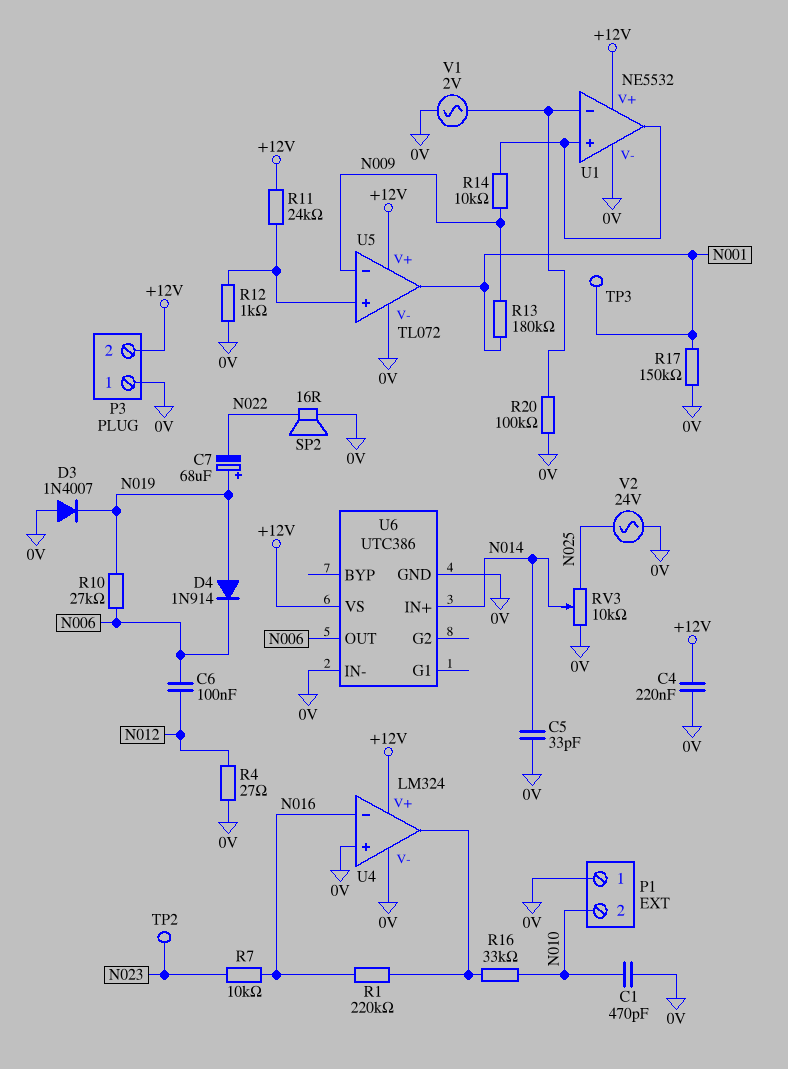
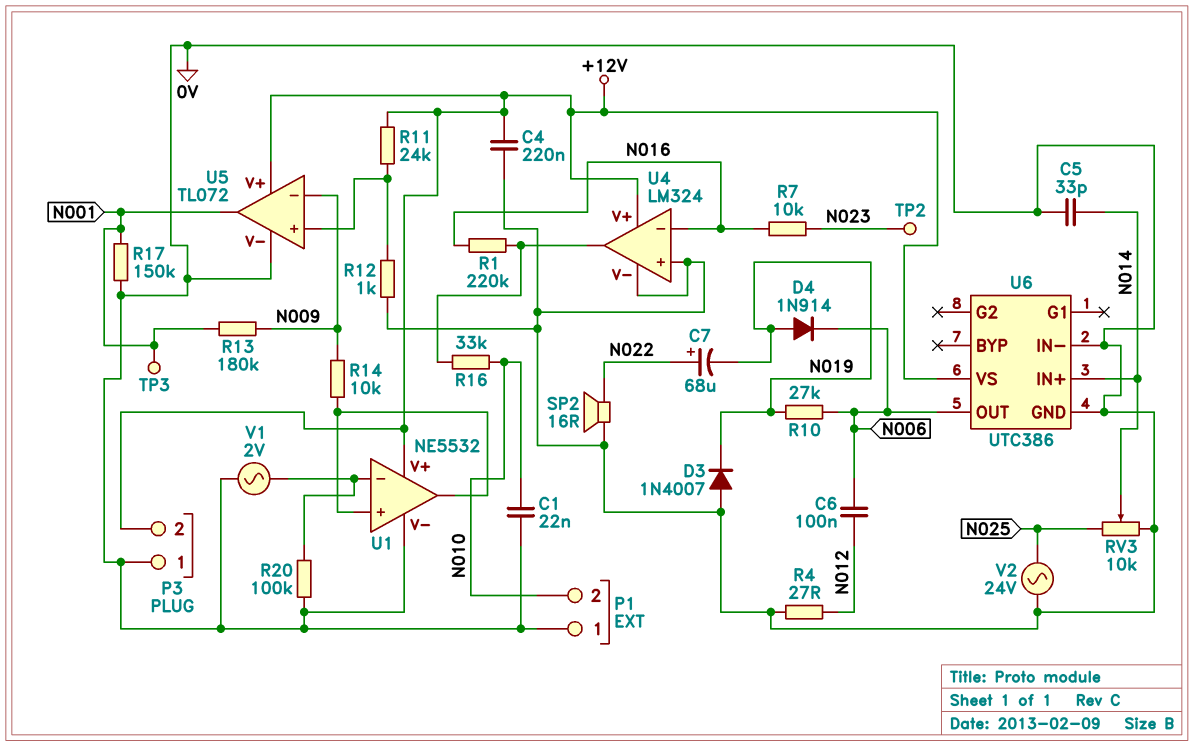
C1: 470pF (0V, N010) -> 22nF (0V, N010)
C7: 68uF (plus N019, minus N022) -> 68uF (plus N022, minus N019)

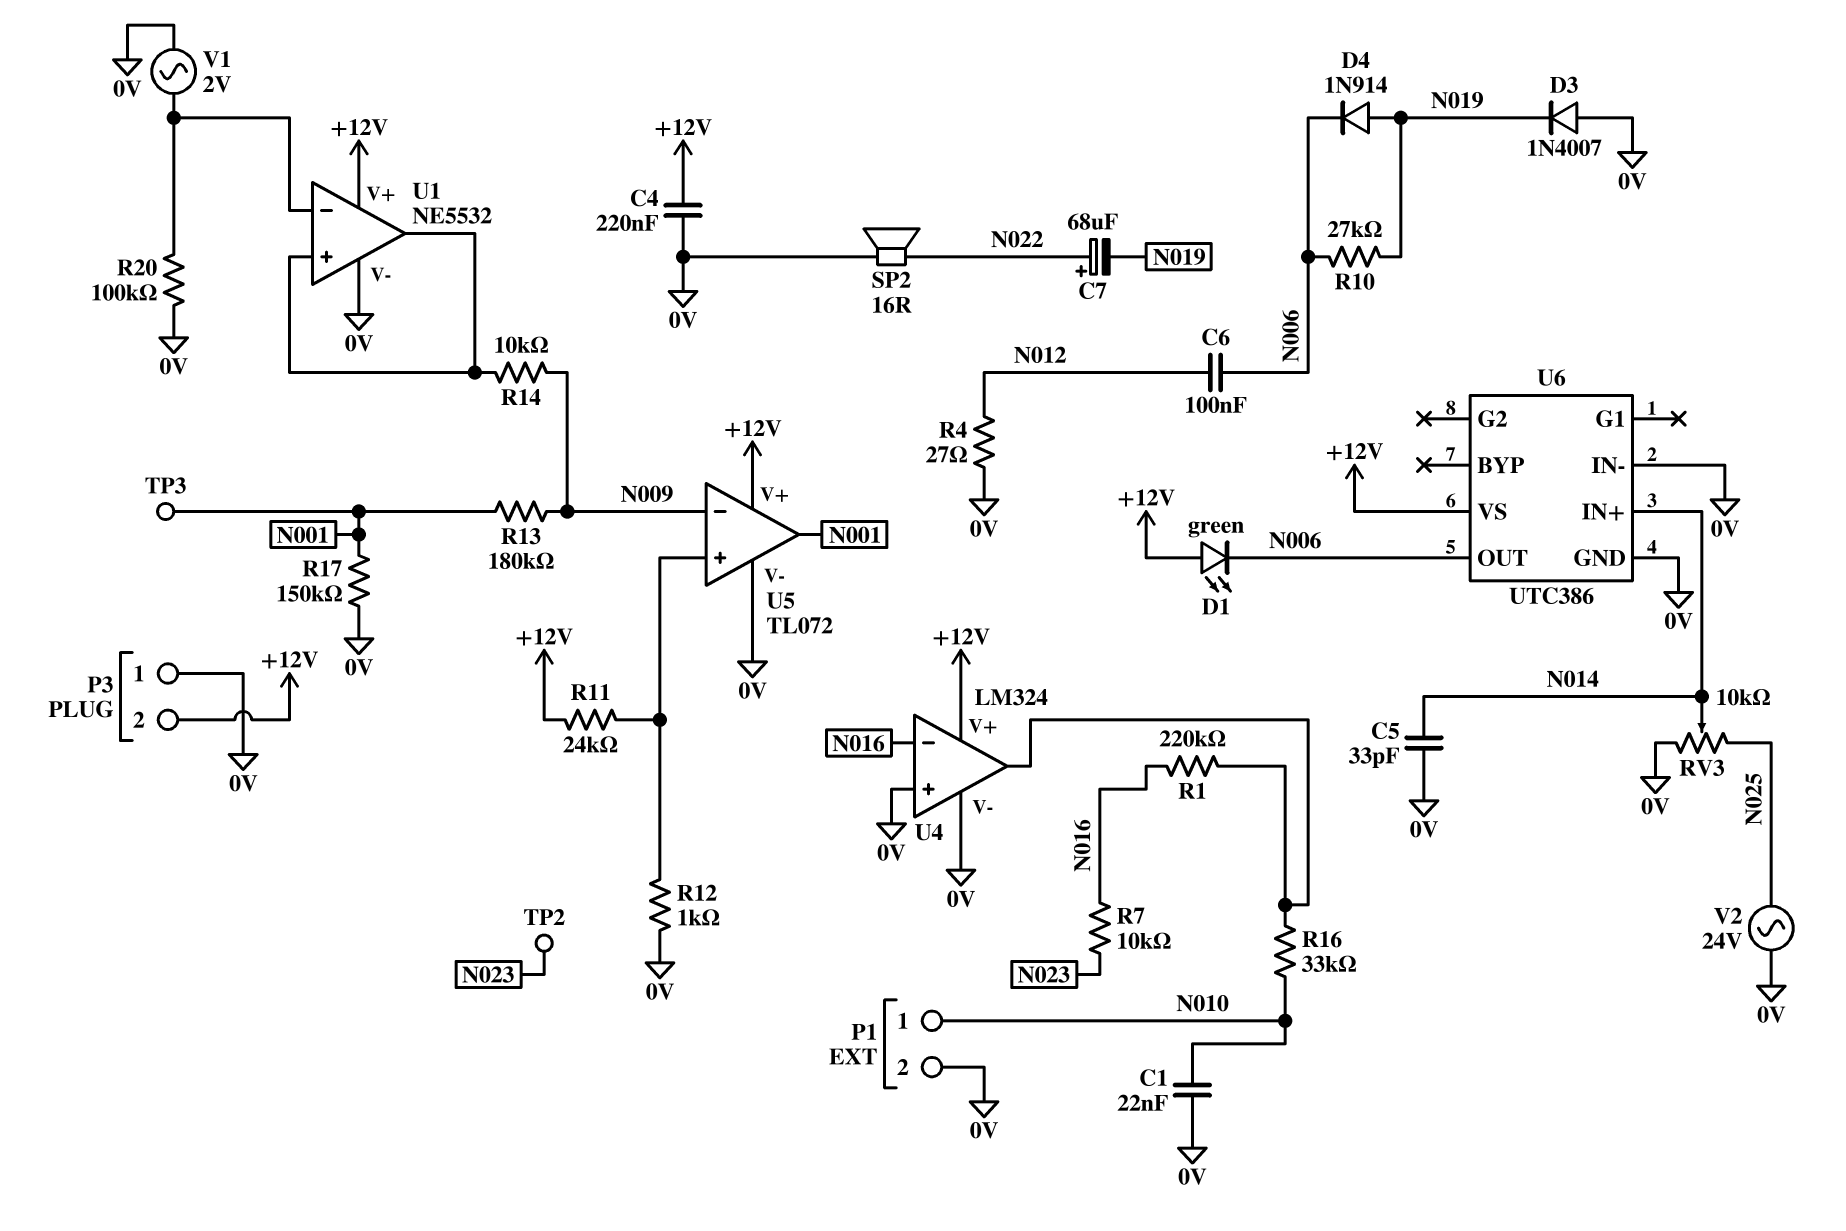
D1: none -> LED green (A +12V, K N006)
P1 pin 1: 0V -> N010
P1 pin 2: N010 -> 0V

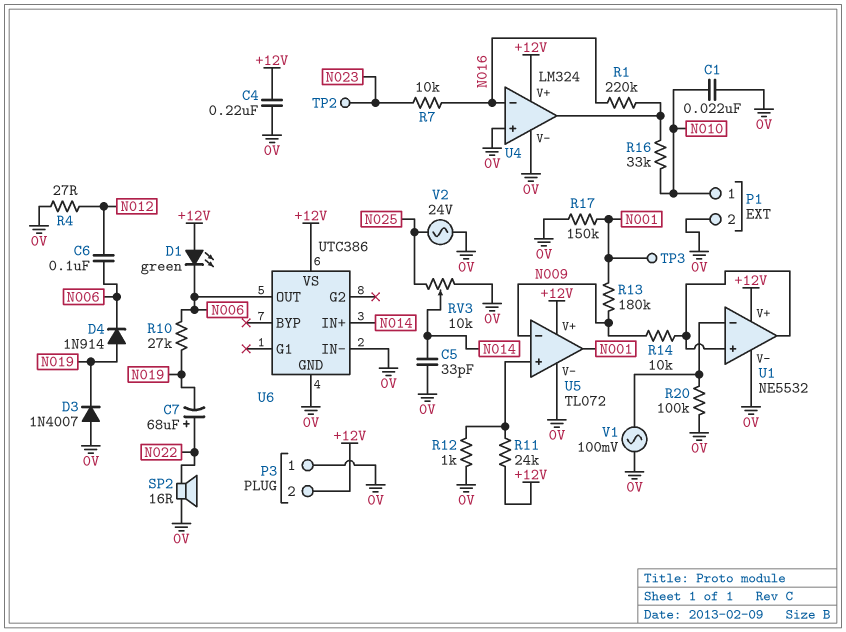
V1: AC 2V (0V, U1/in-) -> AC 100mV (0V, U1/in-)

